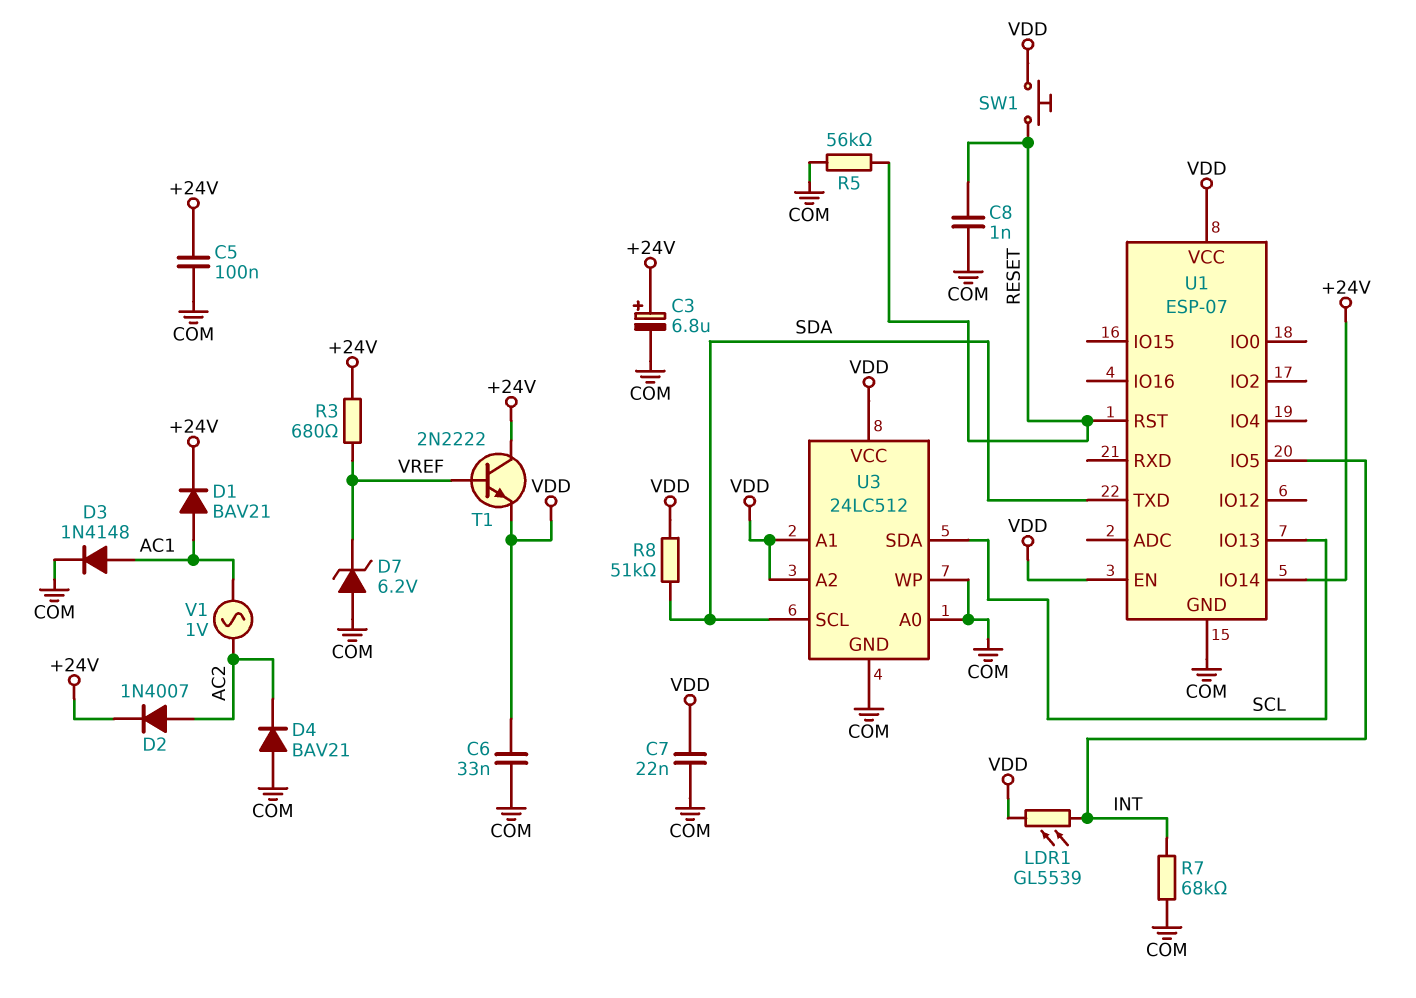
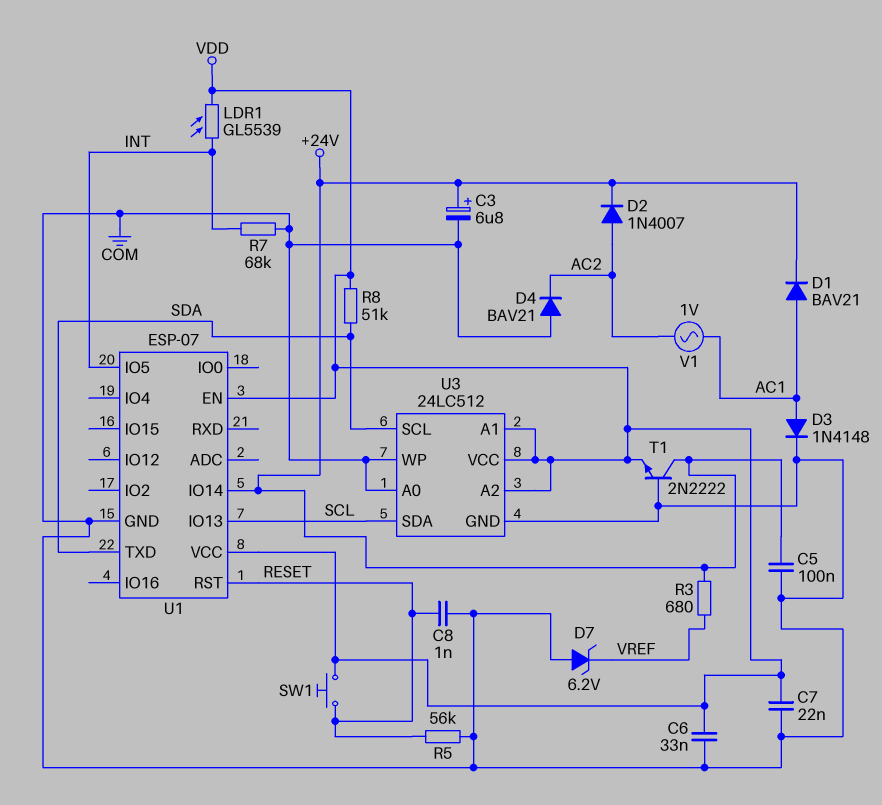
T1: NPN 2N2222 (B VREF, C +24V, E VDD) -> NPN 2N2222 (B COM, C +24V, E VDD)

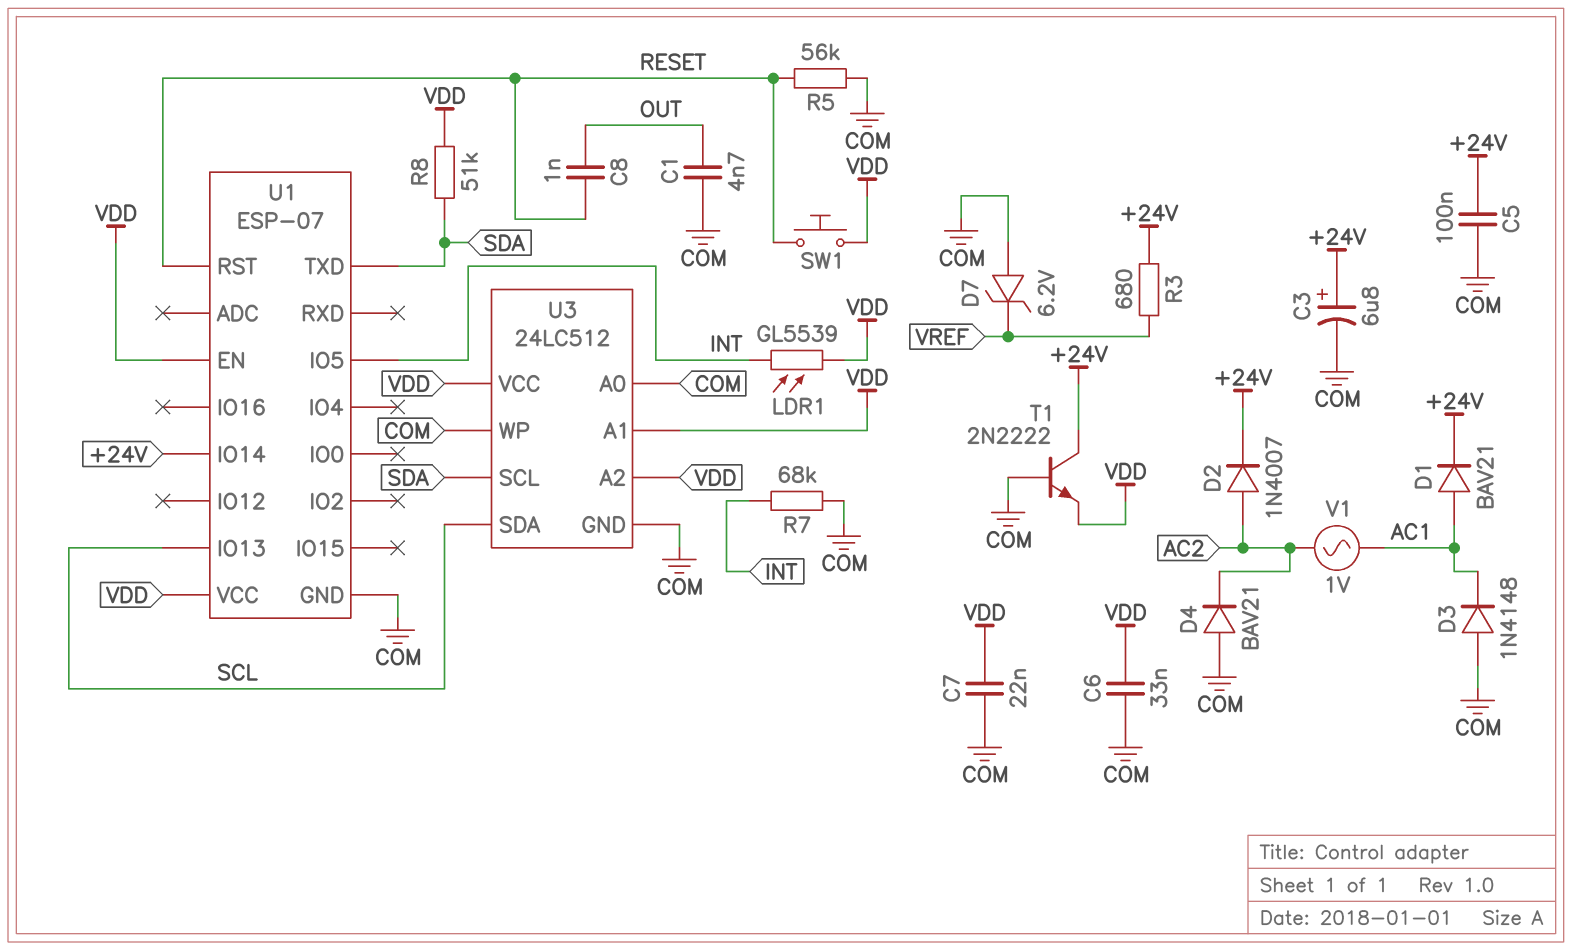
C1: none -> 4.7nF (COM, OUT)
C8: 1nF (COM, RESET) -> 1nF (OUT, RESET)
D3: diode 1N4148 (A AC1, K COM) -> diode 1N4148 (A COM, K AC1)

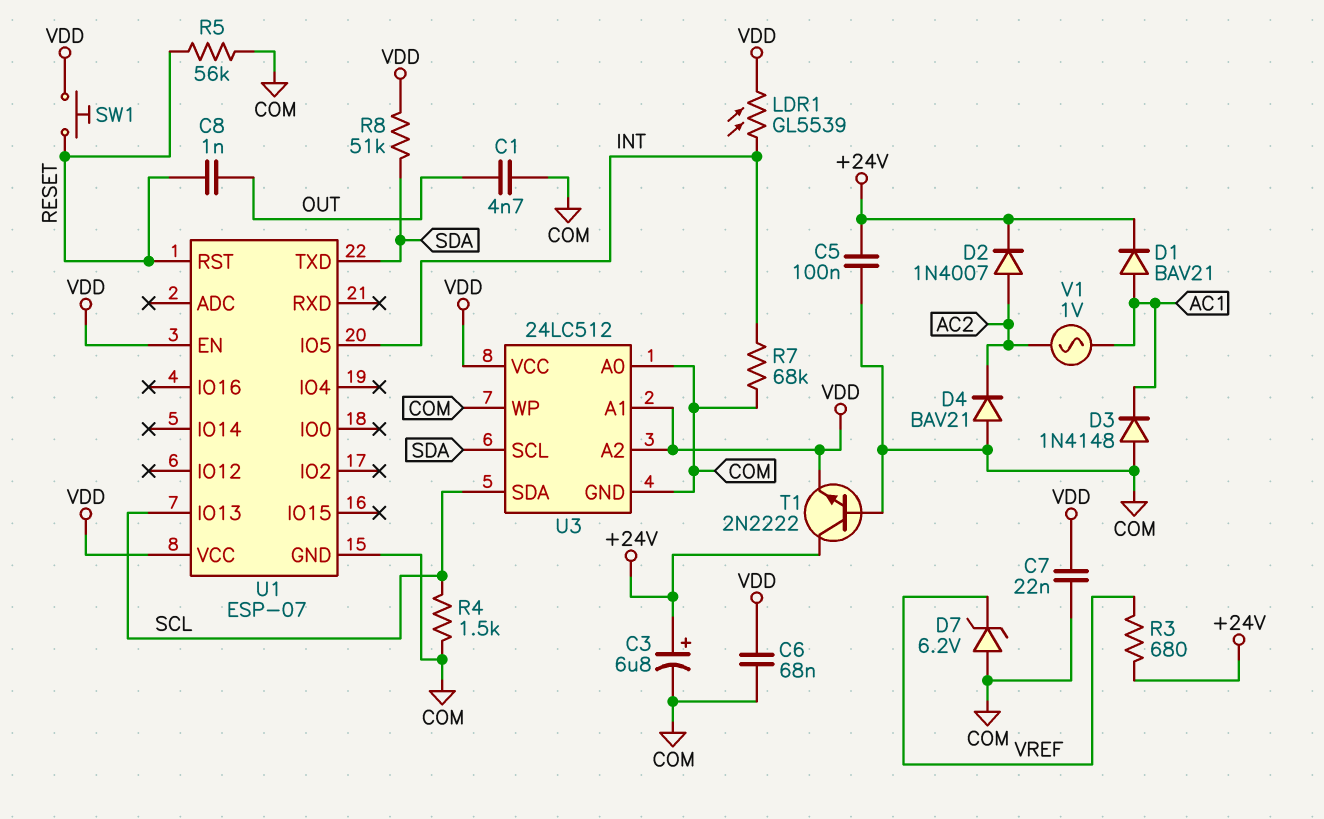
C6: 33nF (COM, VDD) -> 68nF (COM, VDD)
R4: none -> 1.5k (COM, SCL)
U1 pin IO14: +24V -> none

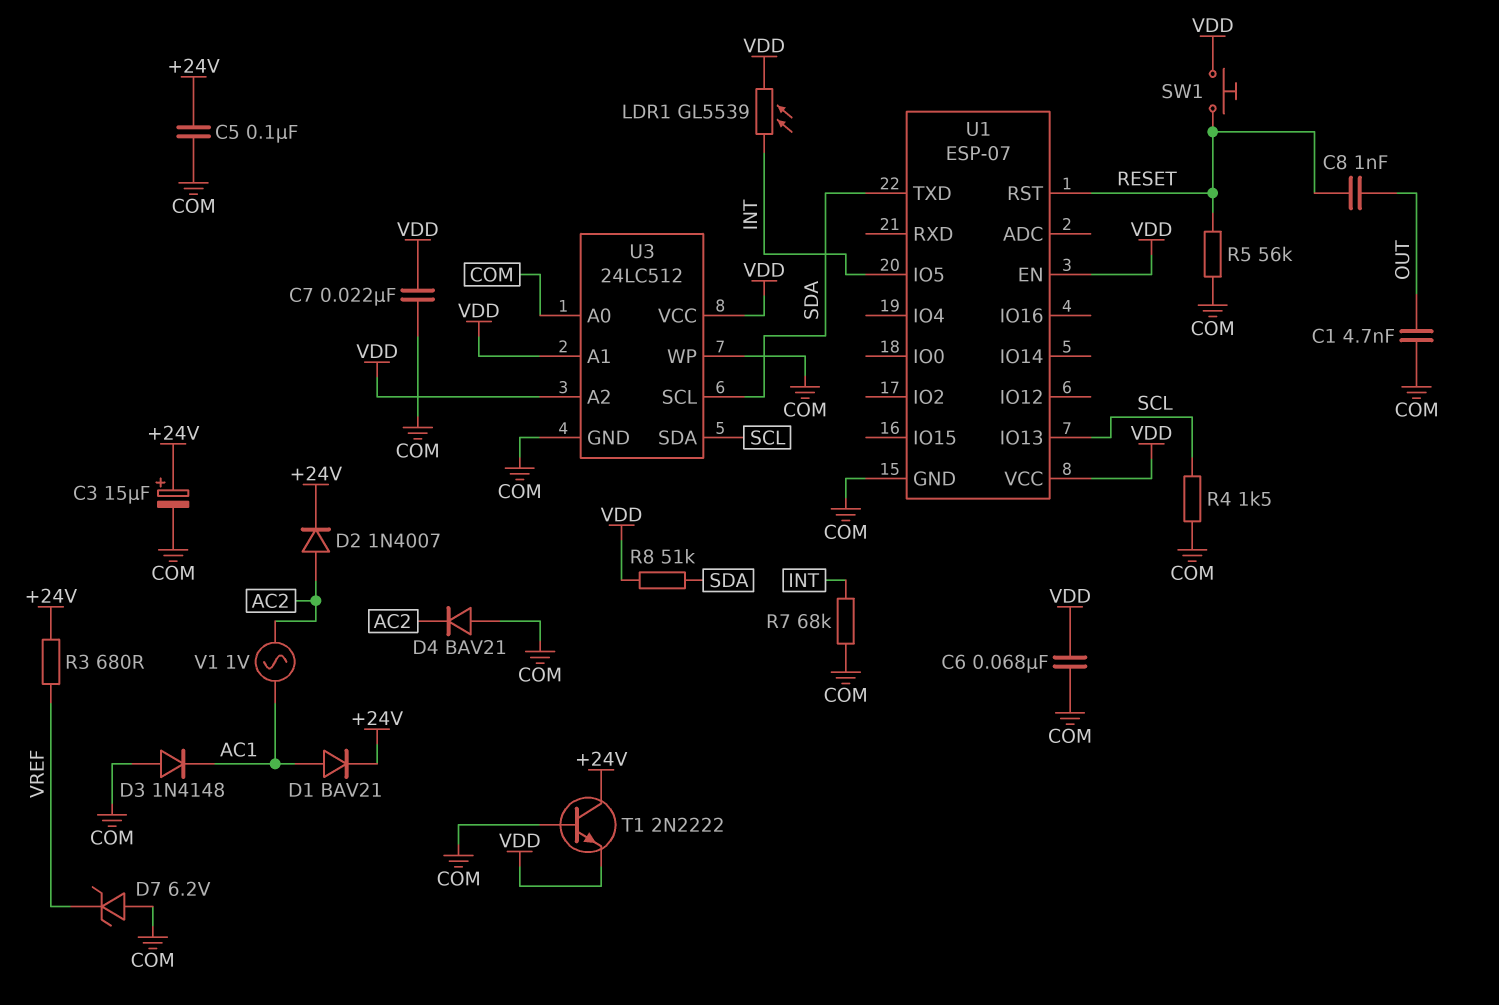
C3: 6.8uF (plus +24V, minus COM) -> 15uF (plus +24V, minus COM)

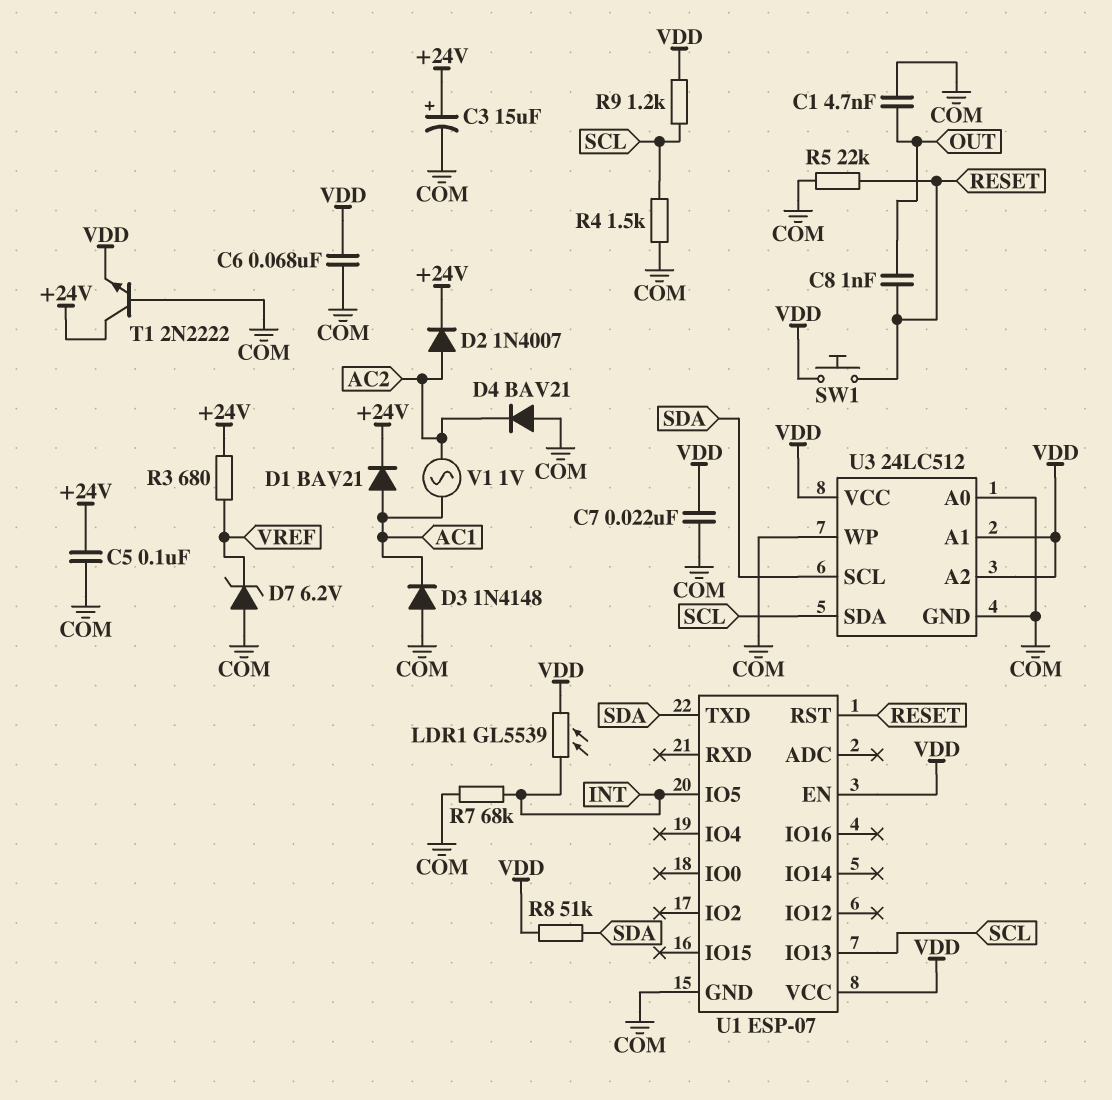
R5: 56k (COM, RESET) -> 22k (COM, RESET)
R9: none -> 1.2k (SCL, VDD)

